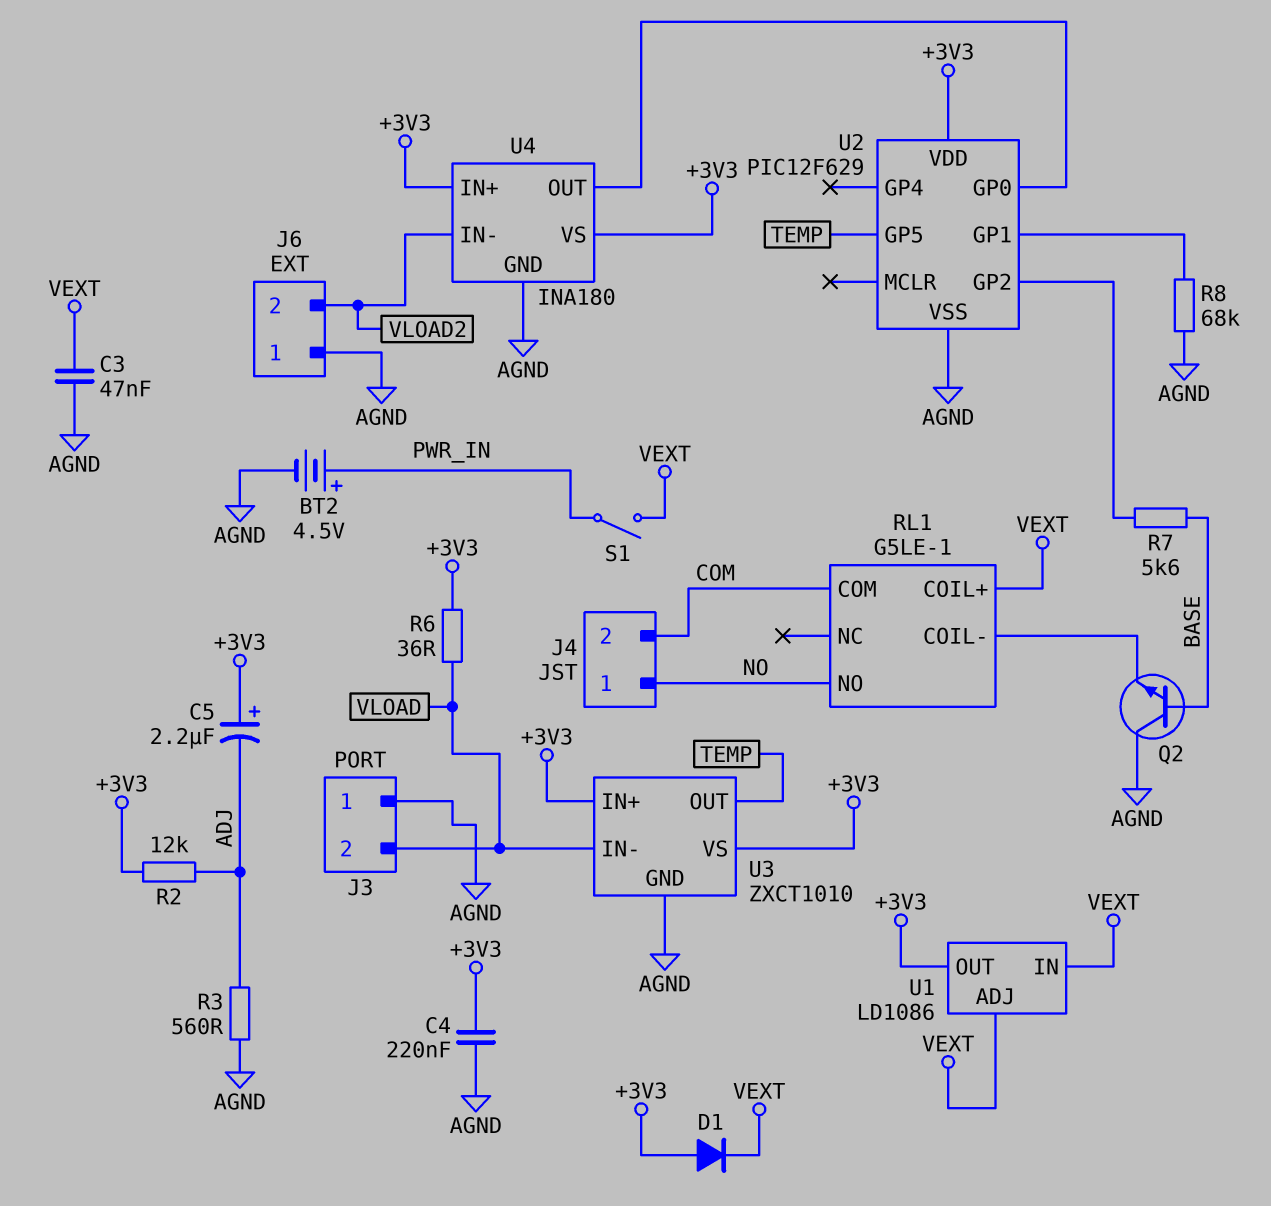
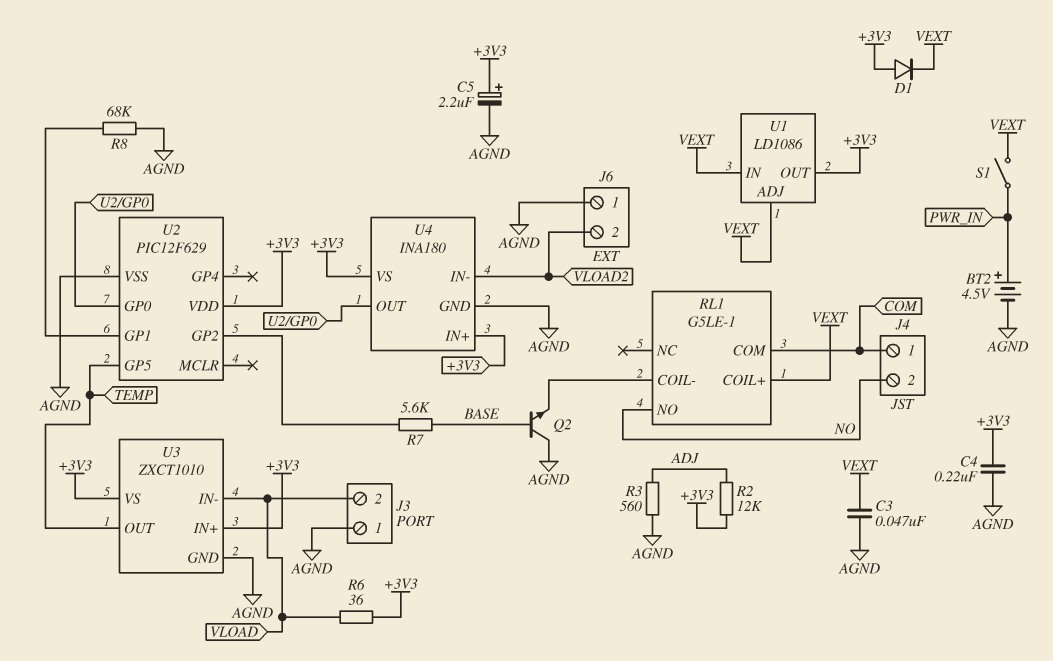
C5: 2.2uF (plus +3V3, minus ADJ) -> 2.2uF (plus +3V3, minus AGND)
J4 pin 1: NO -> COM
J4 pin 2: COM -> NO

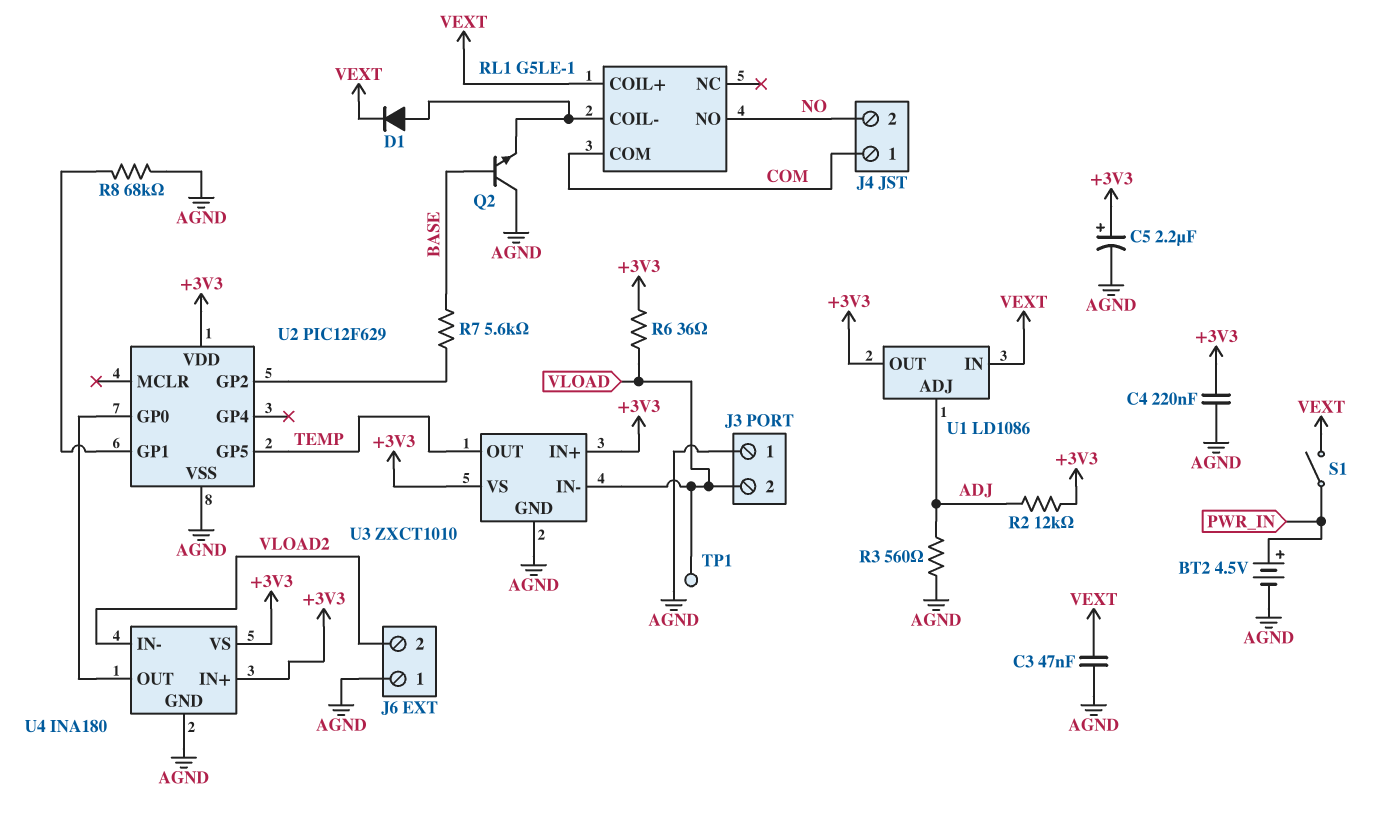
D1: diode (A +3V3, K VEXT) -> diode (A RL1/COIL-, K VEXT)
TP1: none -> test point (VLOAD)
U1 pin ADJ: VEXT -> ADJ

